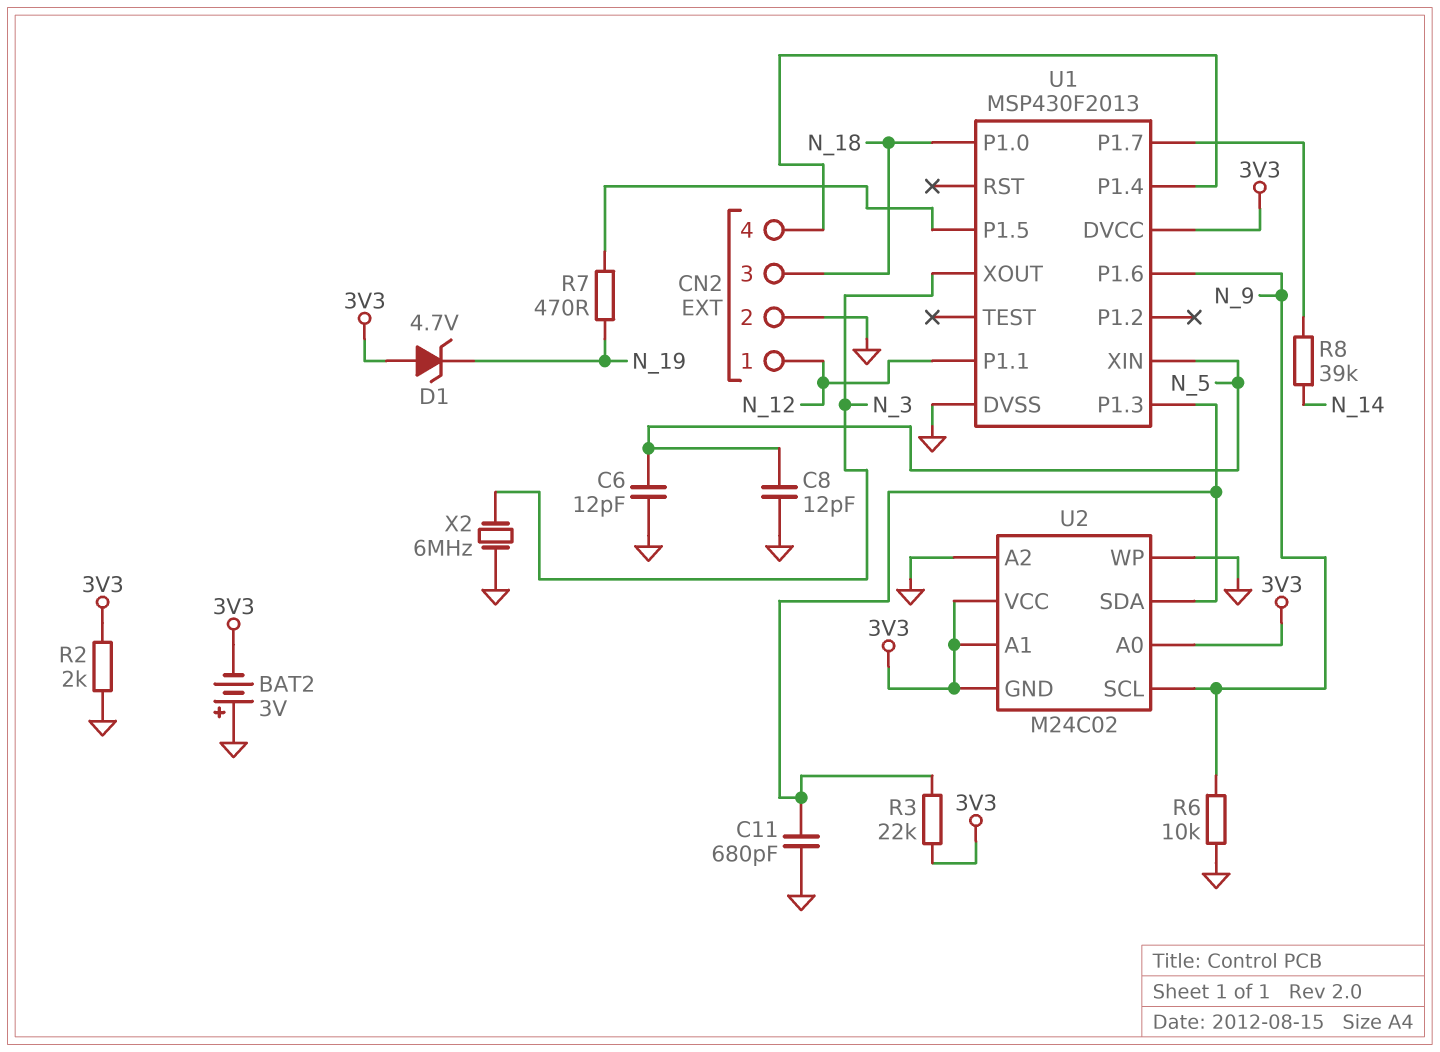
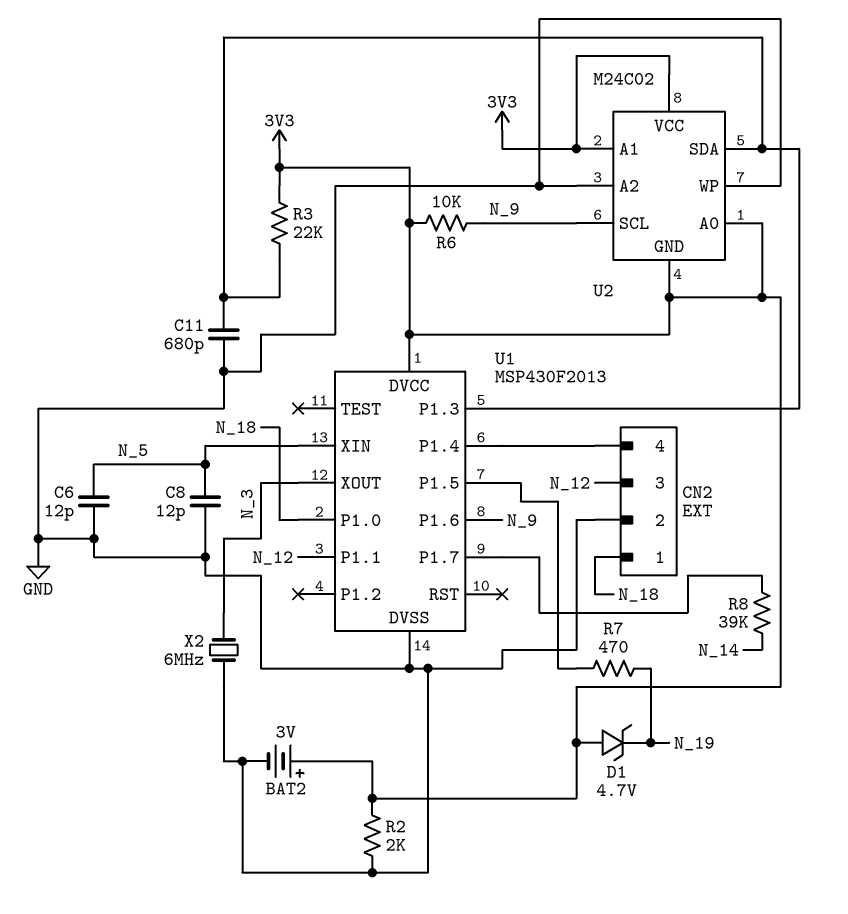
BAT2: 3V (plus GND, minus 3V3) -> 3V (plus 3V3, minus GND)
CN2 pin 1: N_12 -> N_18
CN2 pin 3: N_18 -> N_12
R6: 10k (GND, N_9) -> 10k (3V3, N_9)

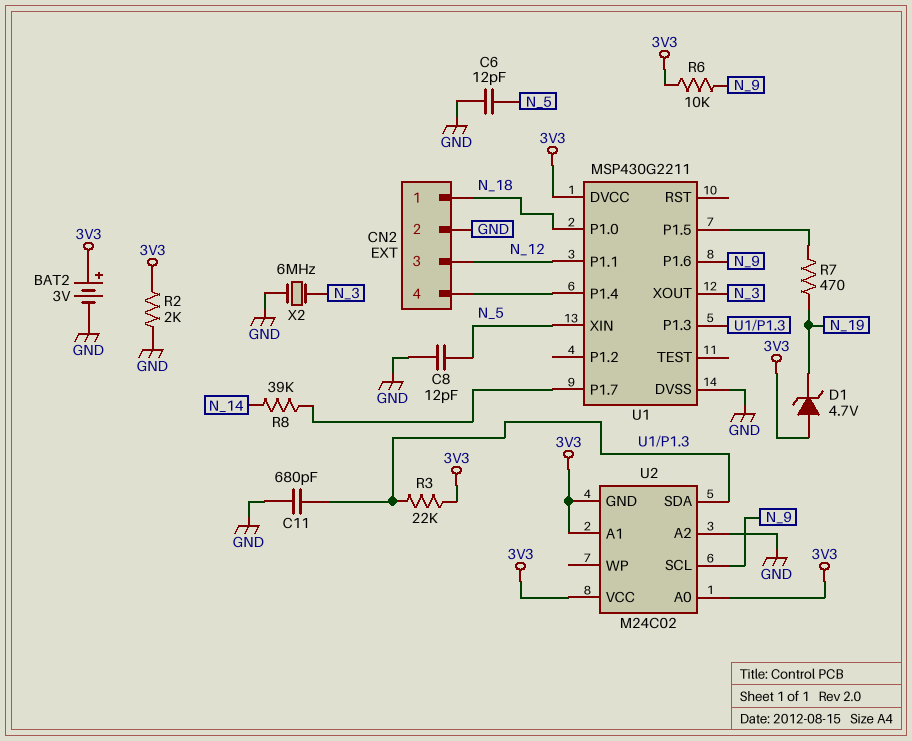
U1: MSP430F2013 -> MSP430G2211
U2 pin WP: GND -> none

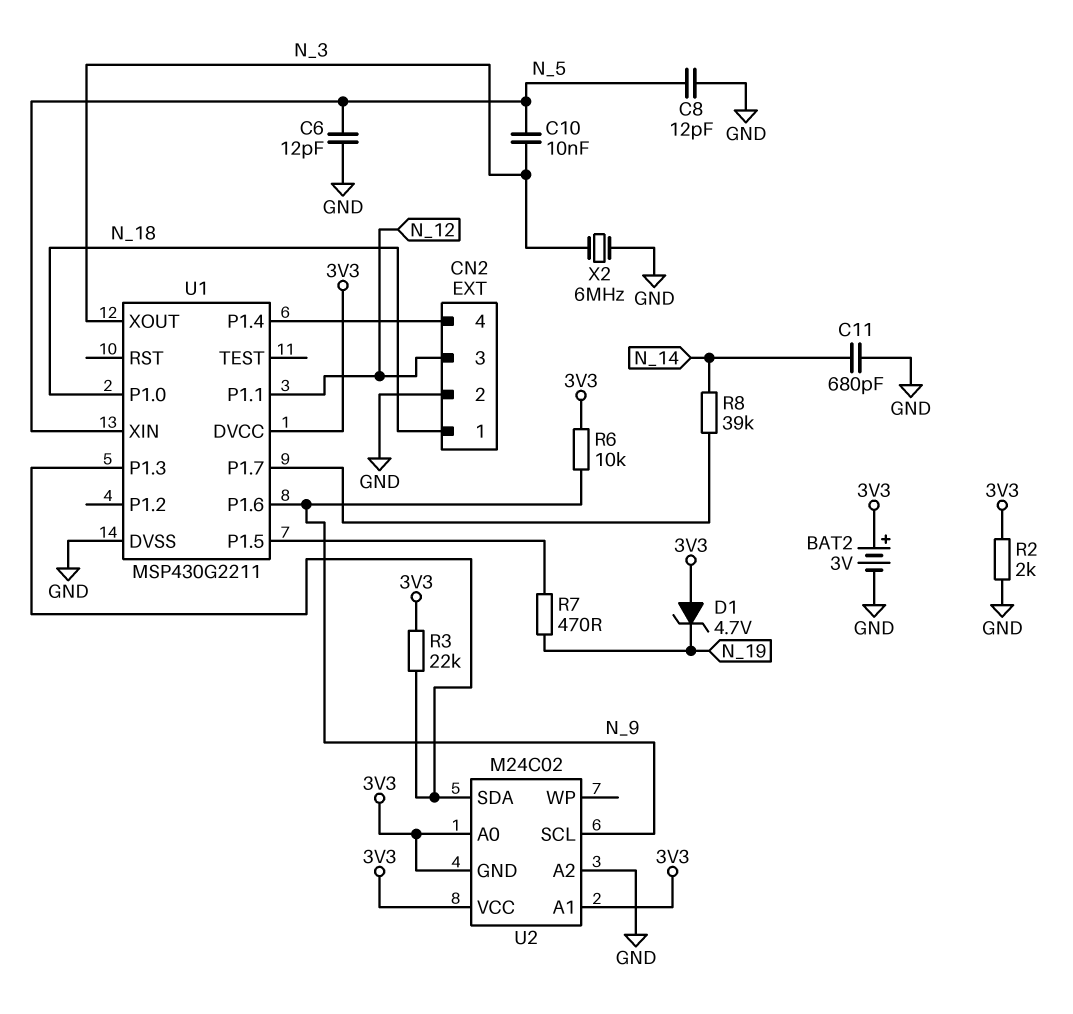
C10: none -> 10nF (N_3, N_5)
C11: 680pF (GND, U1/P1.3) -> 680pF (GND, N_14)

